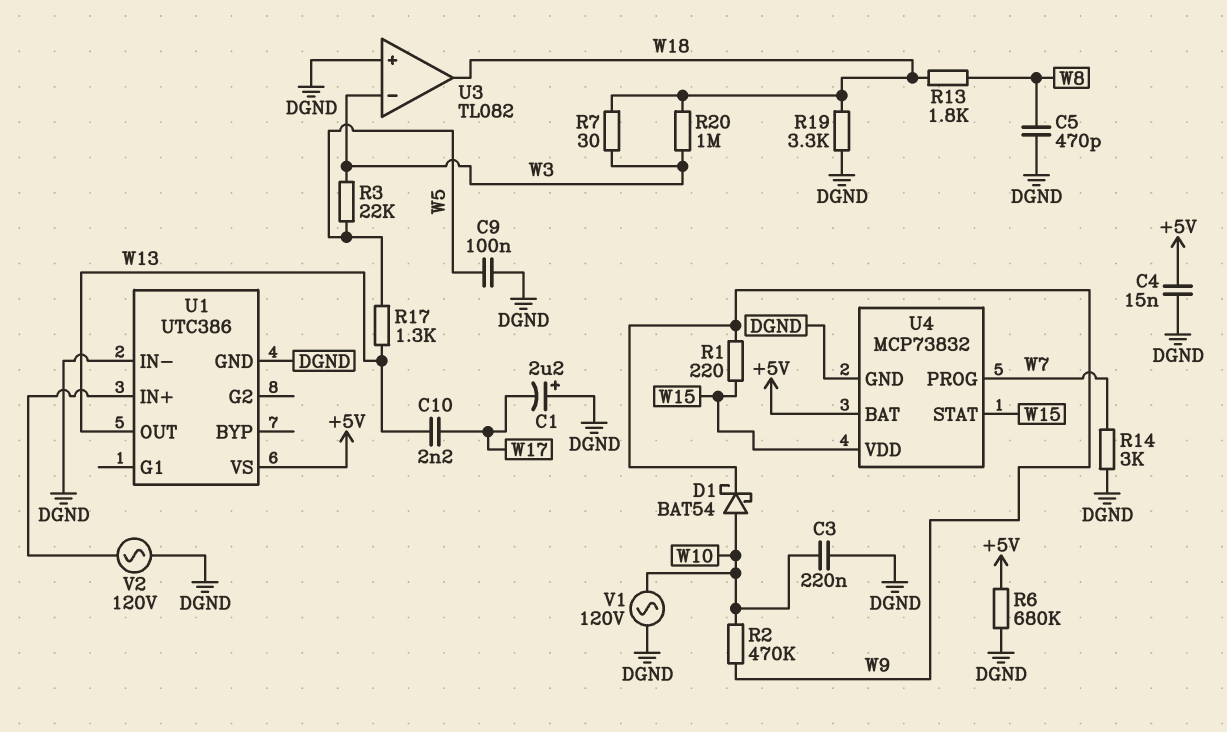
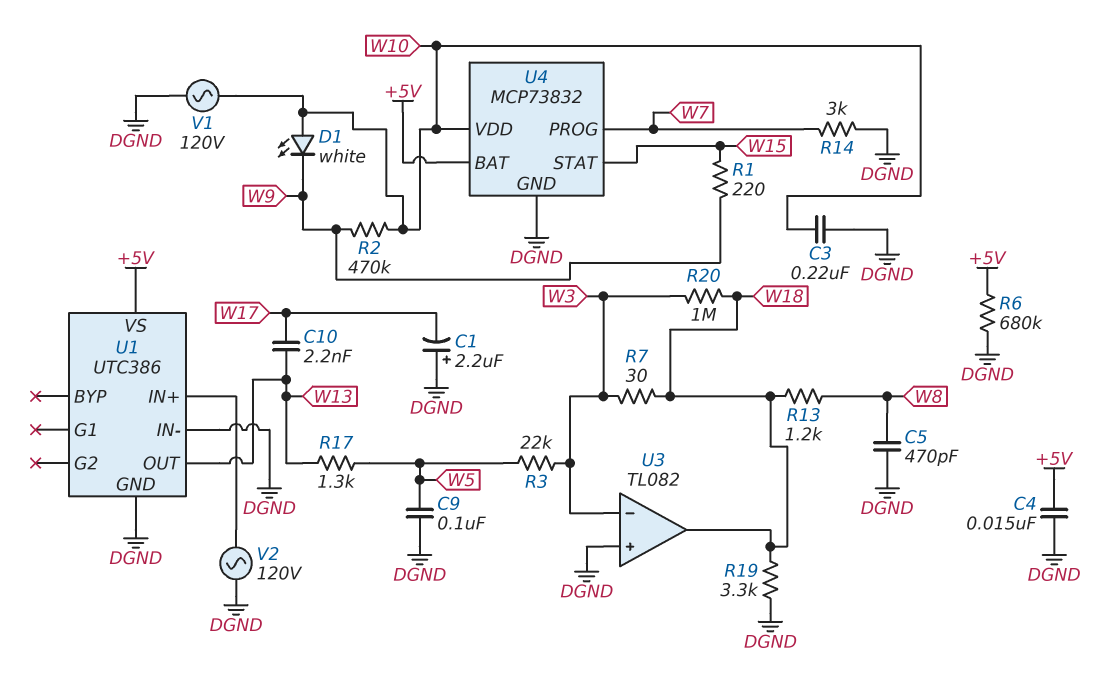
D1: schottky BAT54 (A W10, K W9) -> LED white (A W10, K W9)
R13: 1.8k (W8, W18) -> 1.2k (W8, W18)
U4 pin VDD: W15 -> W10

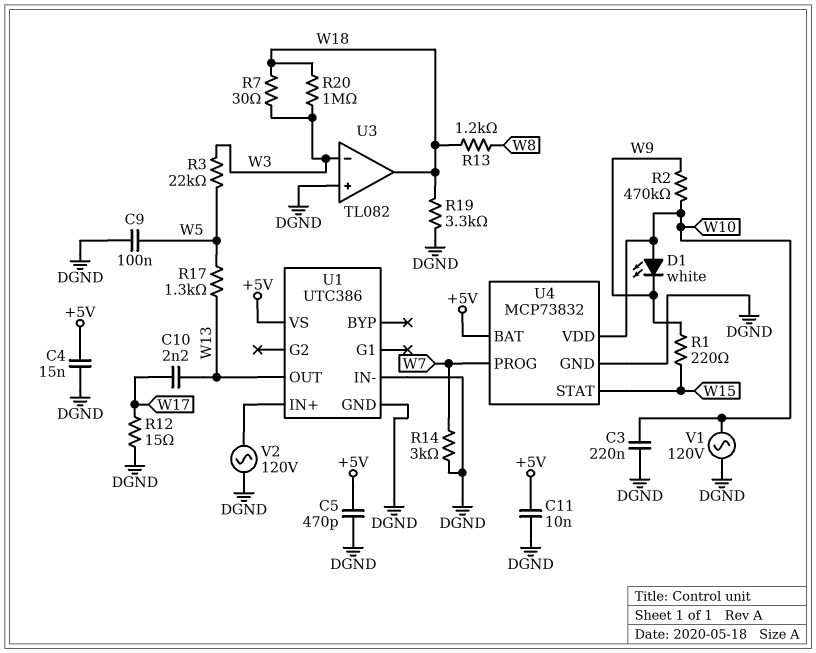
C1: 2.2uF (plus DGND, minus W17) -> none
C5: 470pF (DGND, W8) -> 470pF (+5V, DGND)
C11: none -> 10nF (+5V, DGND)
R6: 680k (+5V, DGND) -> none
R12: none -> 15 (DGND, W17)

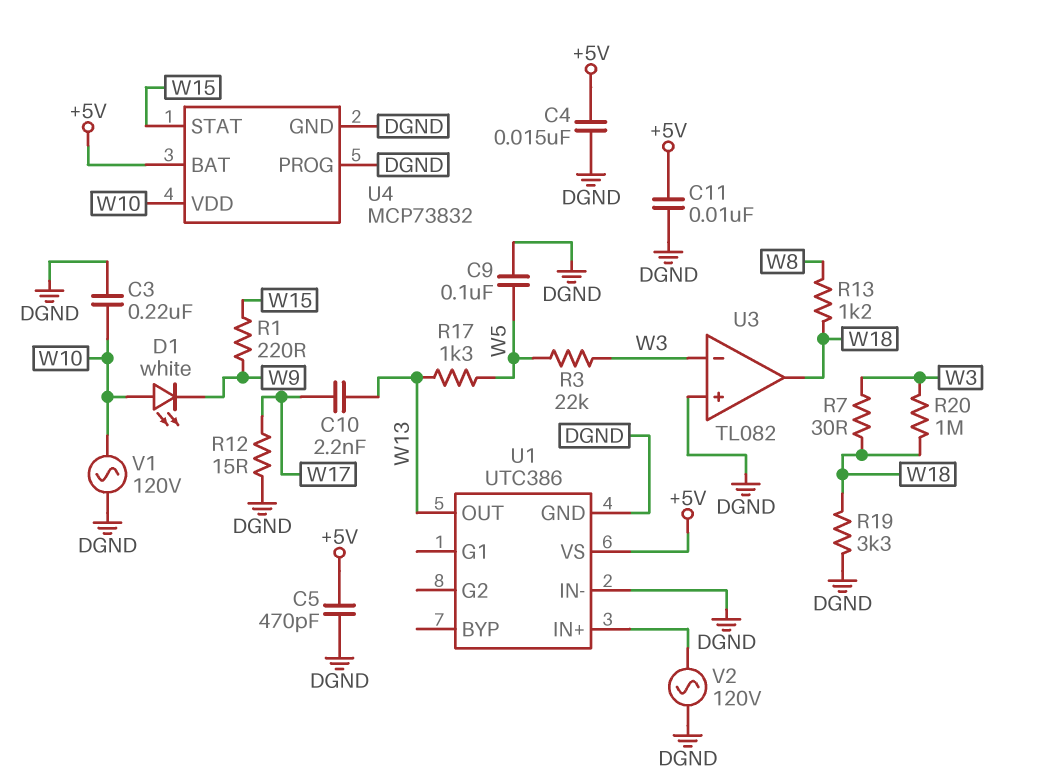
R2: 470k (W9, W10) -> none
R14: 3k (DGND, W7) -> none
U4 pin PROG: W7 -> DGND

